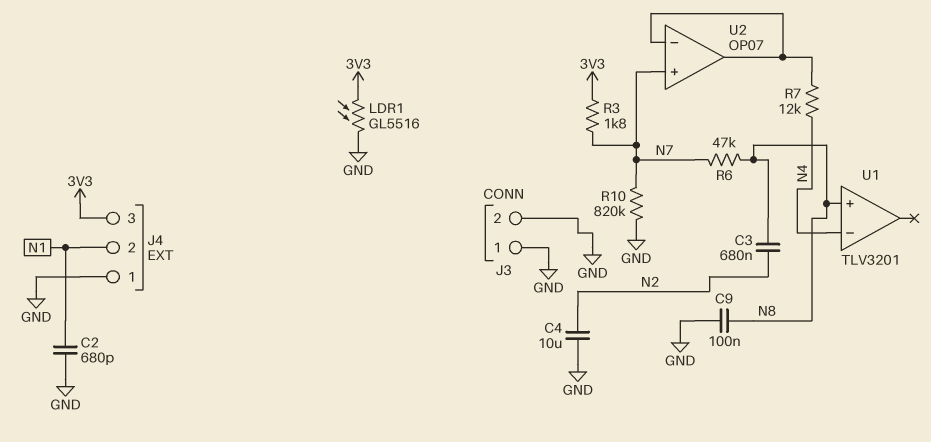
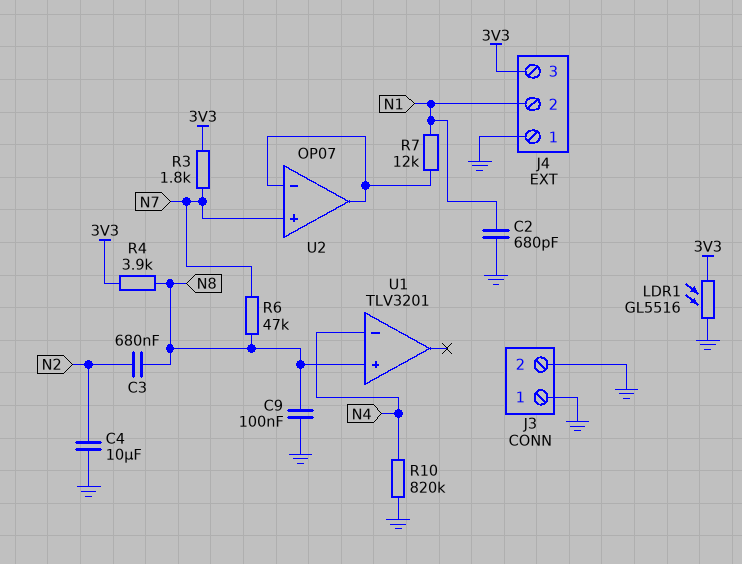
R4: none -> 3.9k (3V3, N8)
R7: 12k (N4, U2/in-) -> 12k (N1, U2/in-)
R10: 820k (GND, N7) -> 820k (GND, N4)

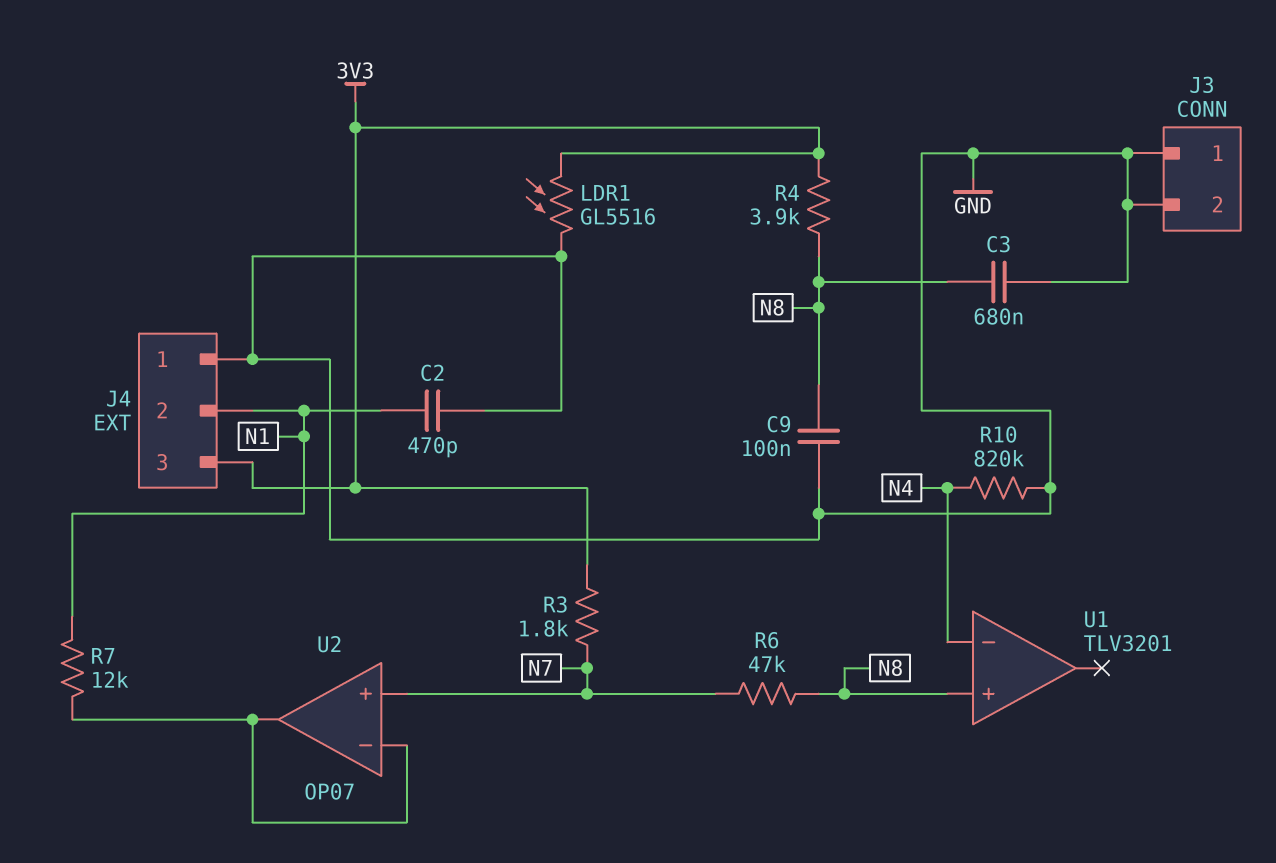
C2: 680pF (GND, N1) -> 470pF (GND, N1)
C3: 680nF (N2, N8) -> 680nF (GND, N8)
C4: 10uF (GND, N2) -> none

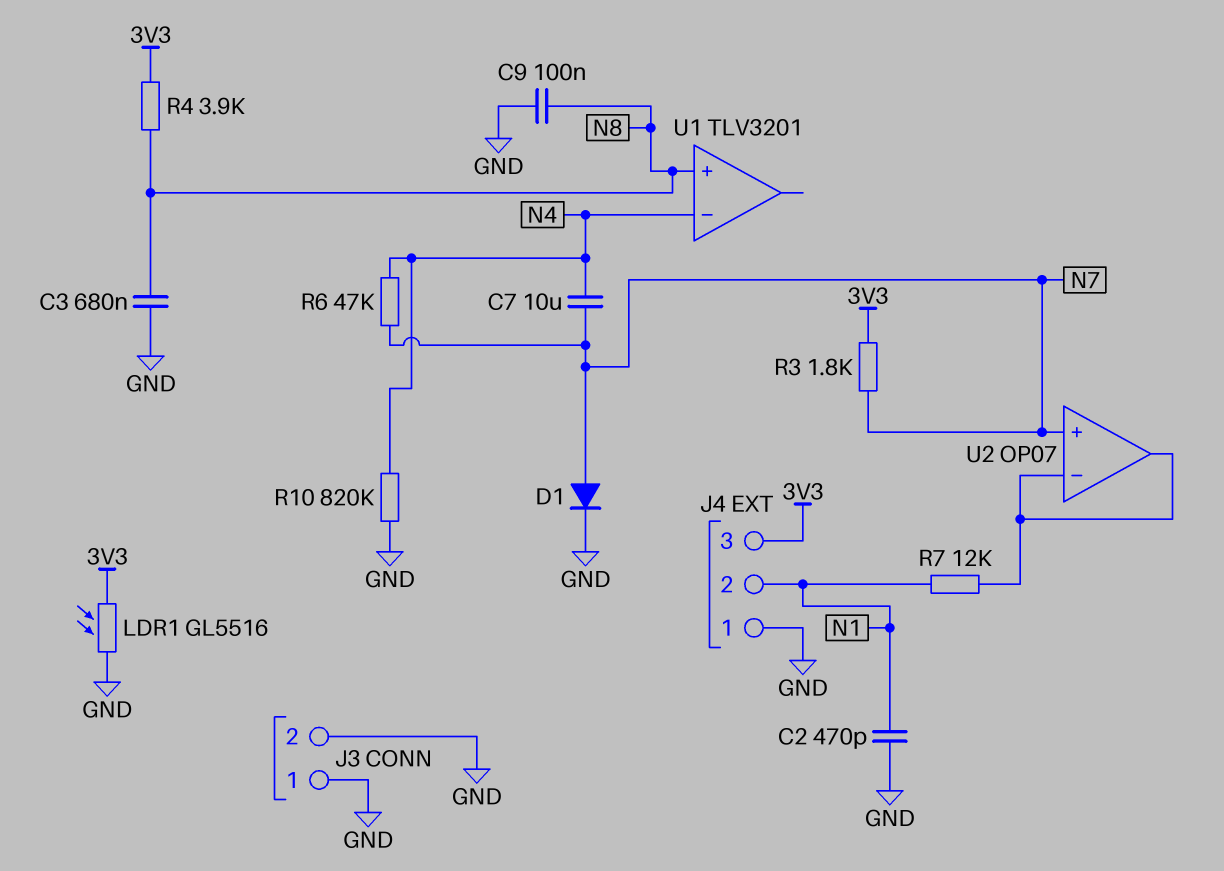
C7: none -> 10uF (N4, N7)
D1: none -> diode (A N7, K GND)
R6: 47k (N7, N8) -> 47k (N4, N7)

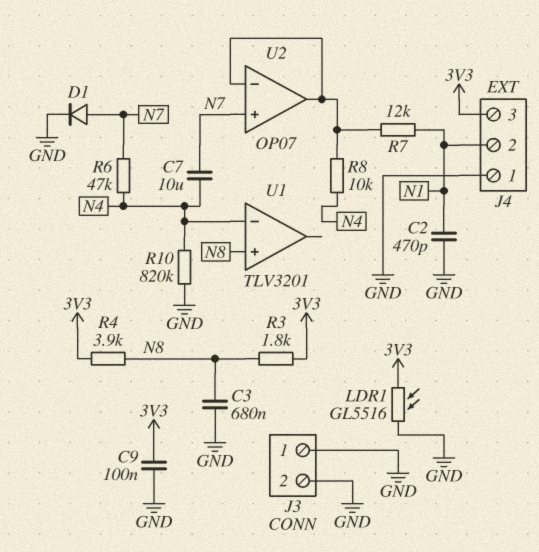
C9: 100nF (GND, N8) -> 100nF (3V3, GND)
R3: 1.8k (3V3, N7) -> 1.8k (3V3, N8)
R8: none -> 10k (N4, U2/in-)

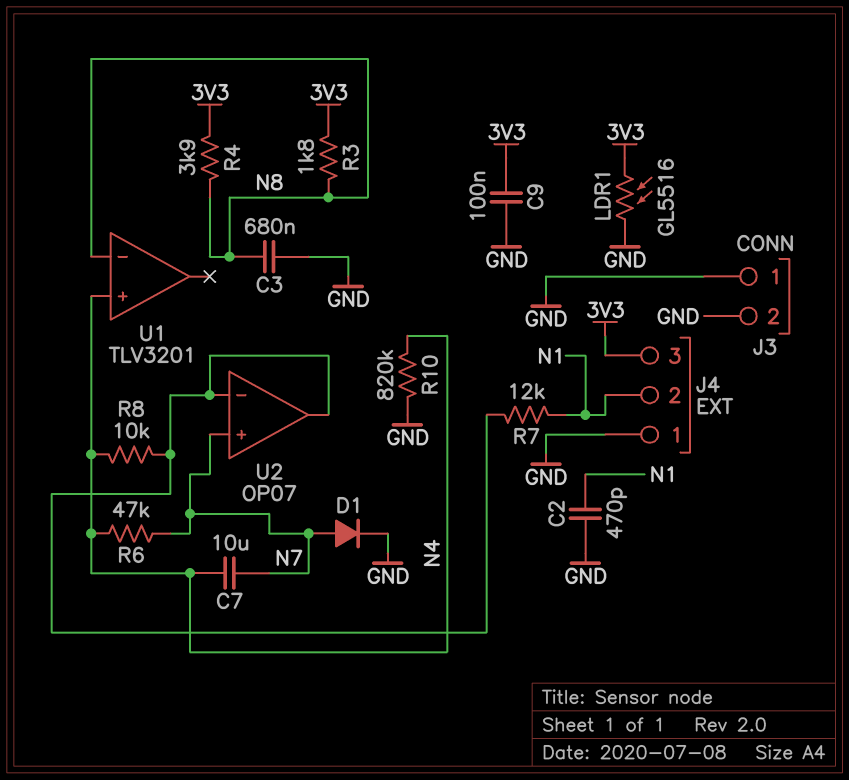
U1 pin in+: N8 -> N4
U1 pin in-: N4 -> N8

